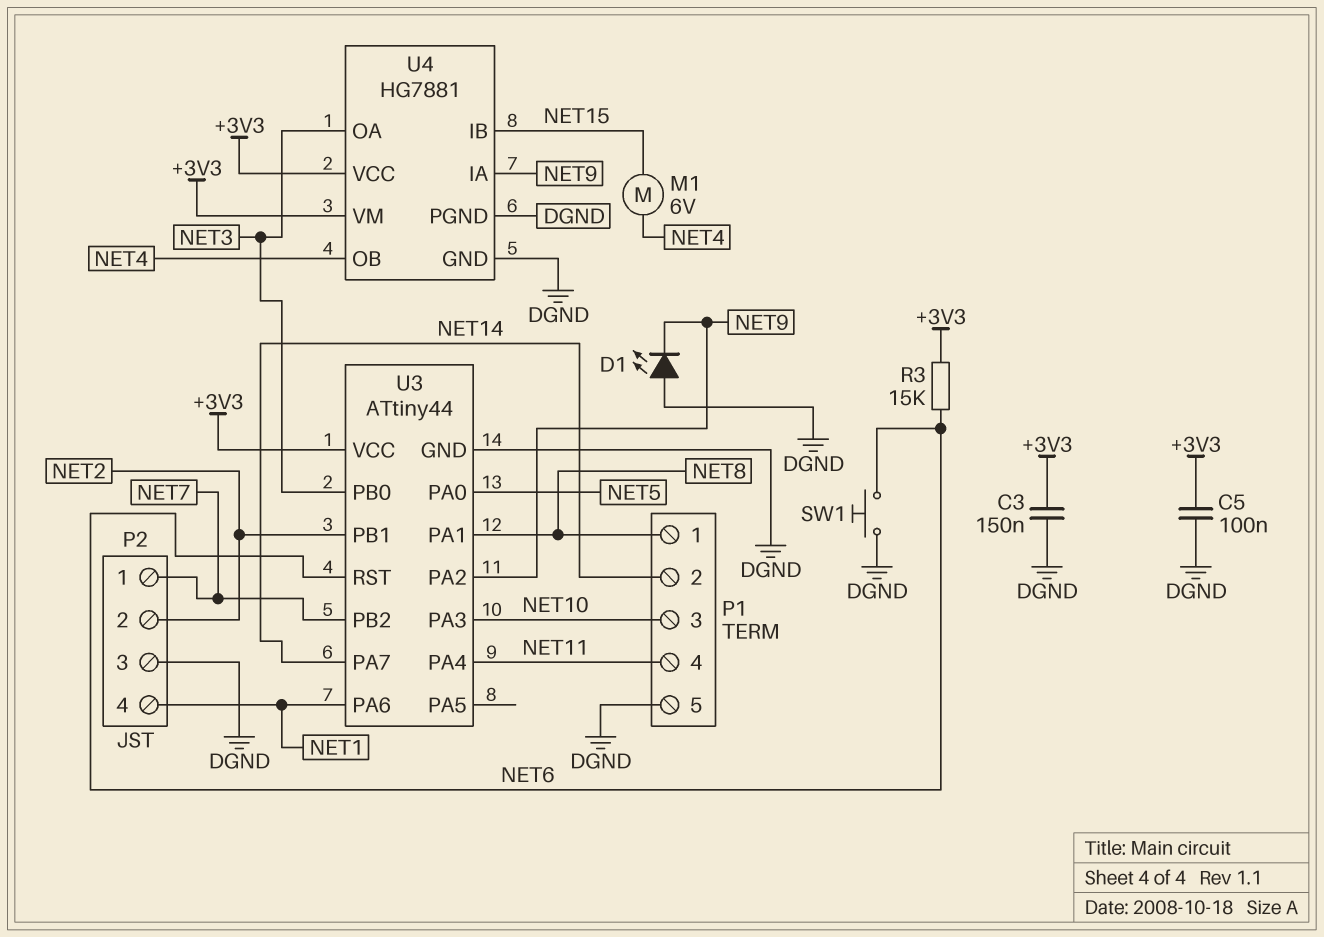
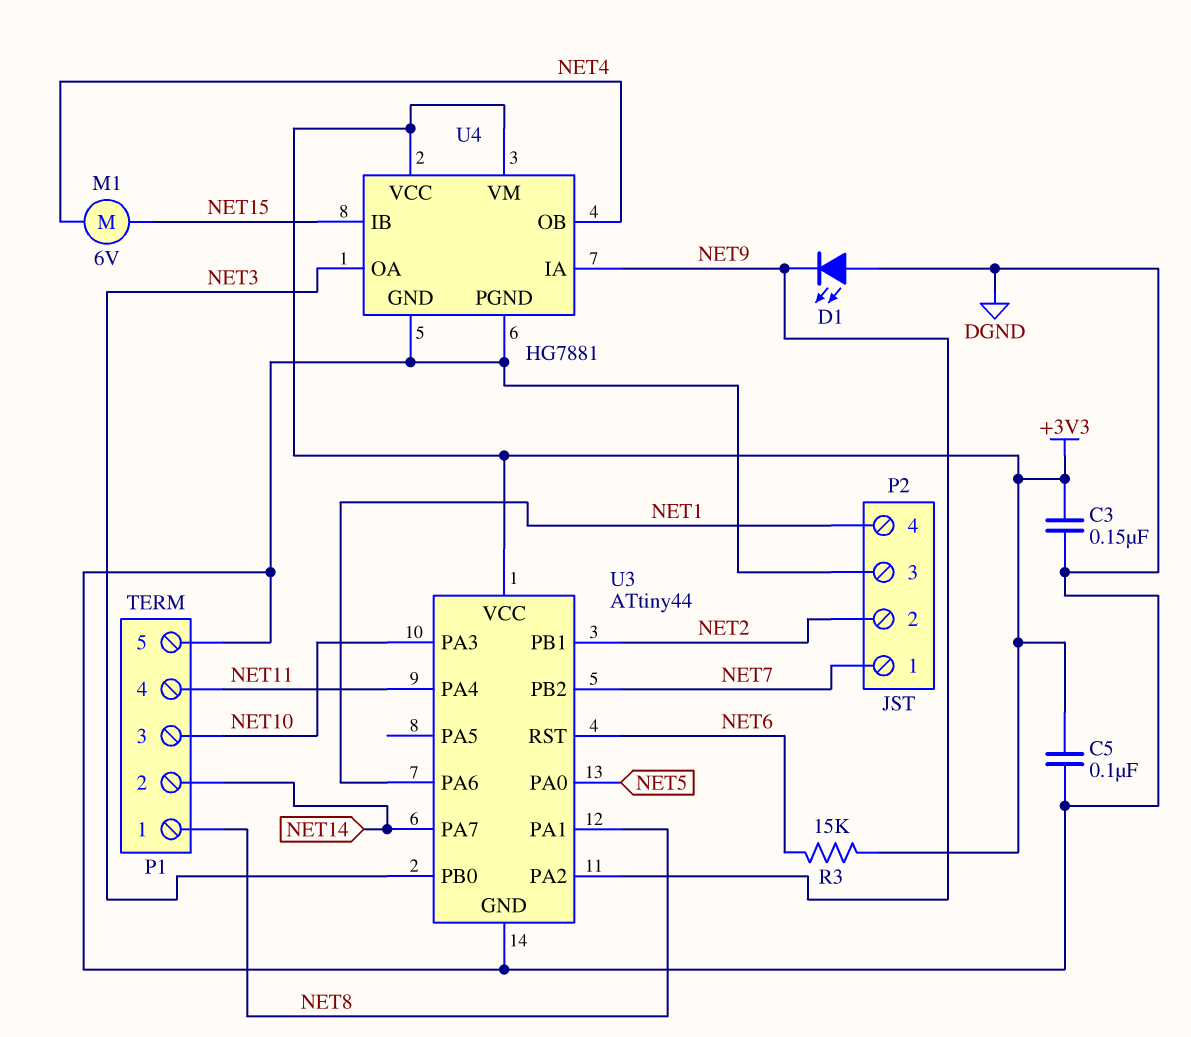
SW1: button (DGND, NET6) -> none

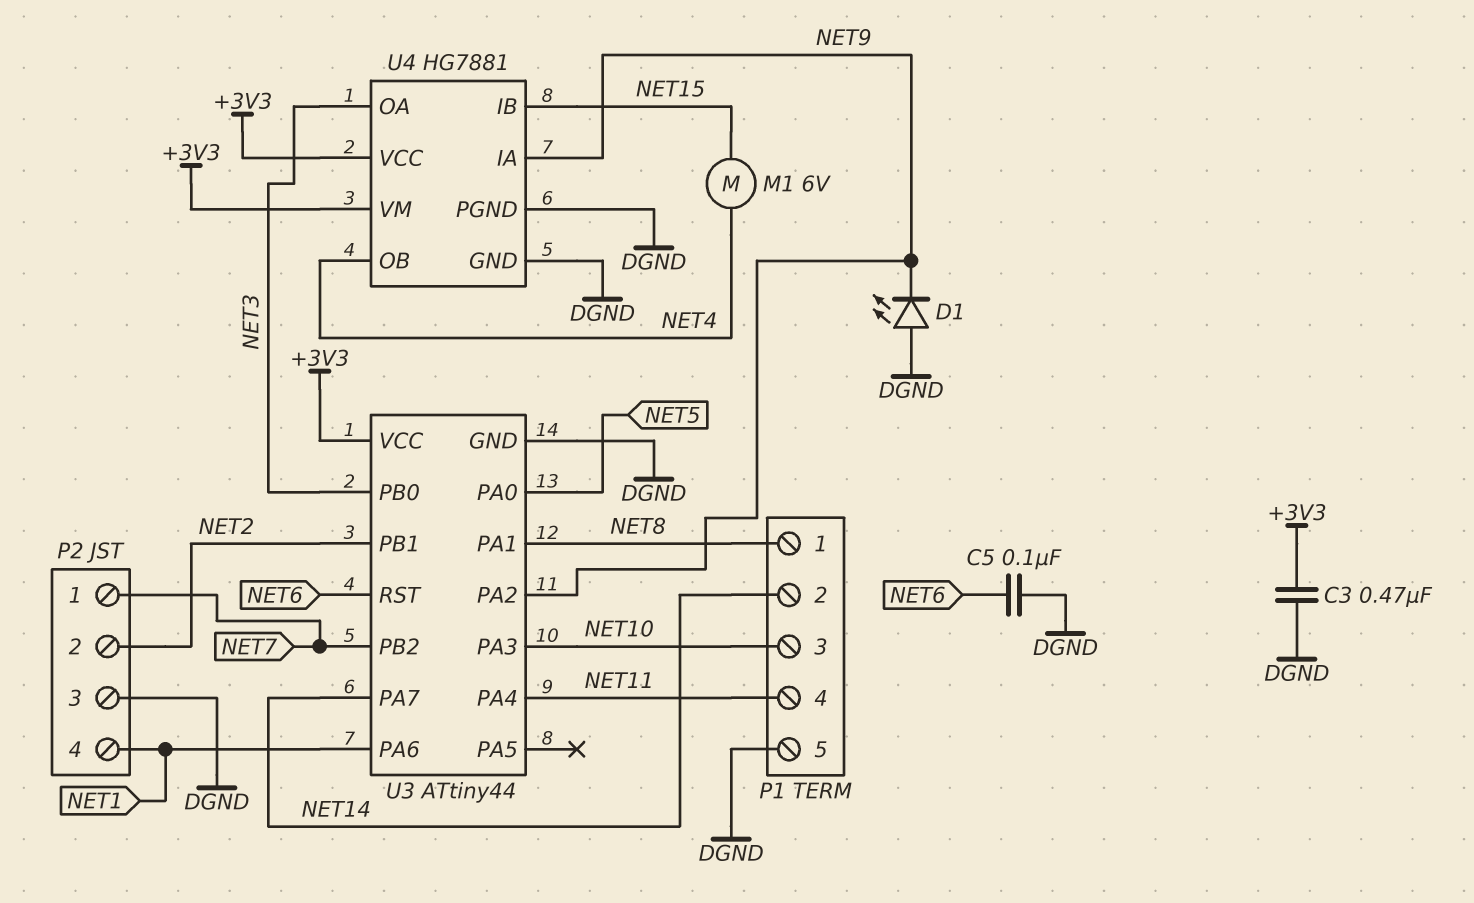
C3: 150nF (+3V3, DGND) -> 470nF (+3V3, DGND)
C5: 100nF (+3V3, DGND) -> 100nF (DGND, NET6)
R3: 15k (+3V3, NET6) -> none

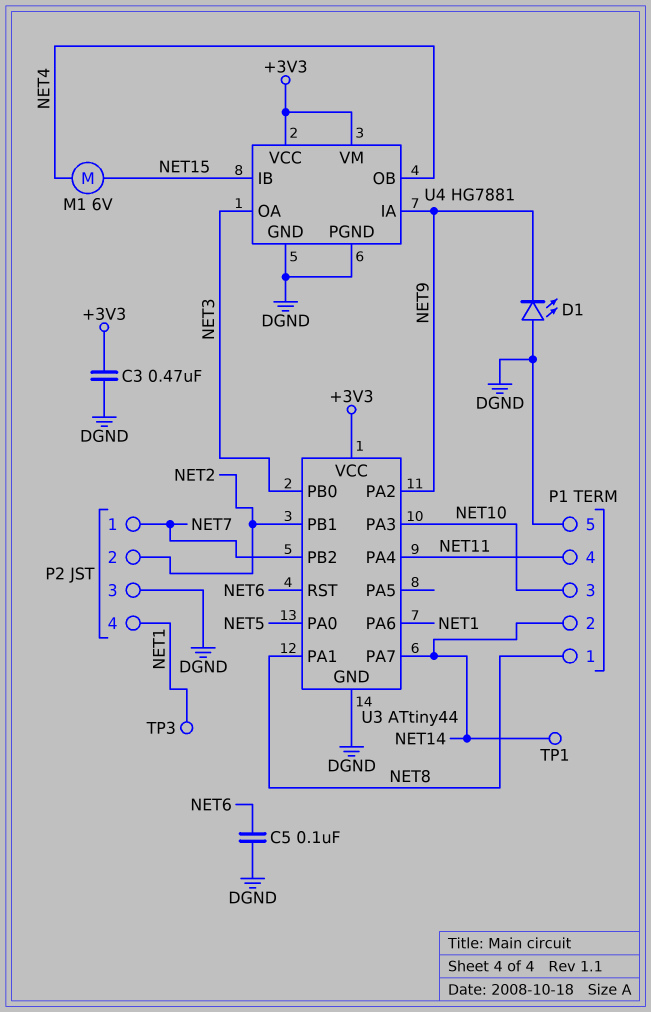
TP1: none -> test point (NET14)
TP3: none -> test point (NET1)

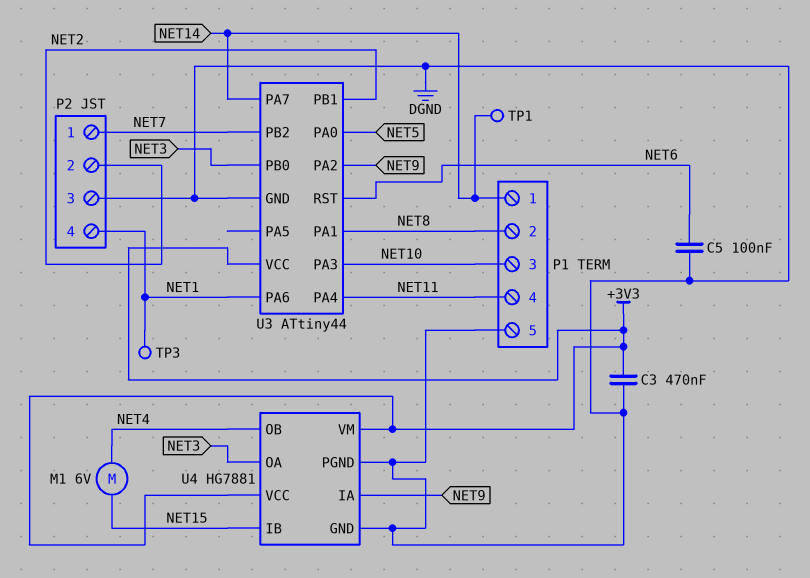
D1: LED (A DGND, K NET9) -> none
P1 pin 1: NET8 -> NET14
P1 pin 2: NET14 -> NET8

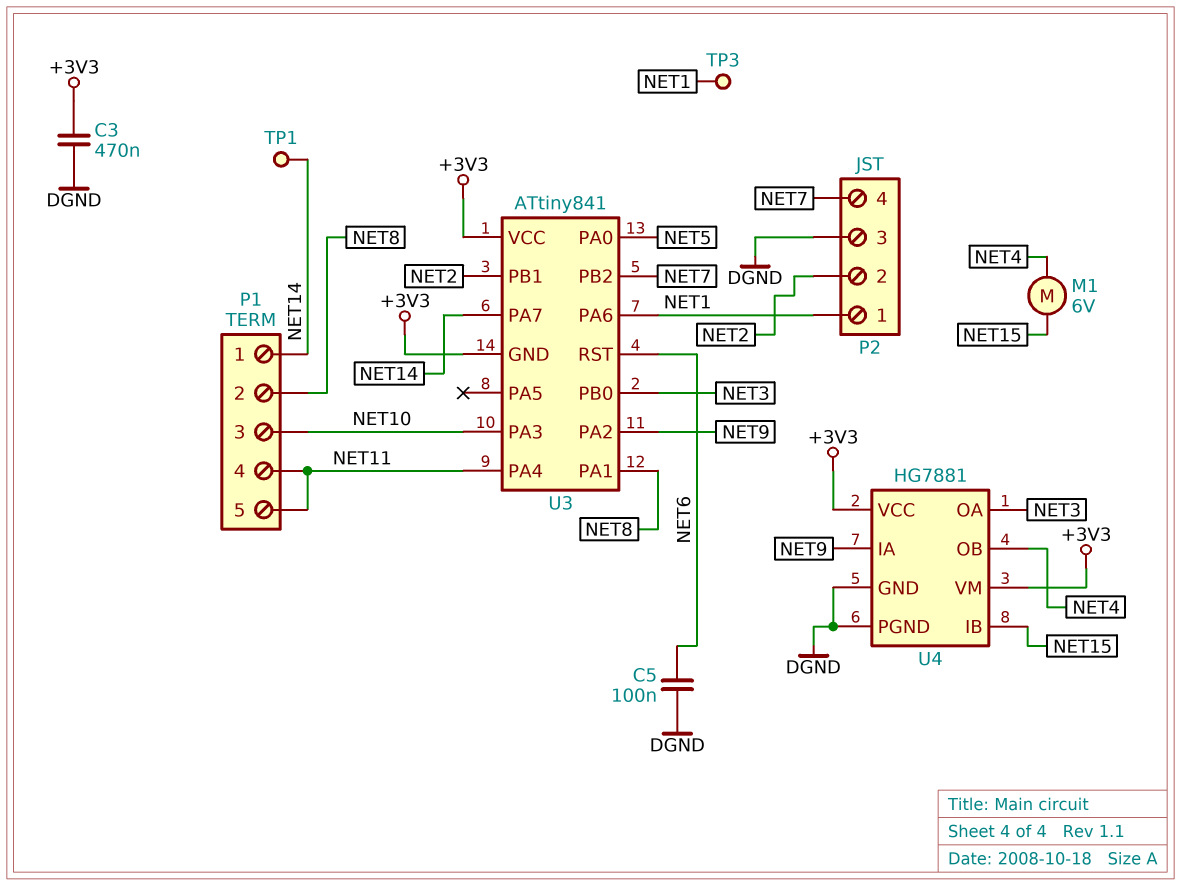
P1 pin 5: DGND -> NET11
P2 pin 1: NET7 -> NET1
P2 pin 4: NET1 -> NET7
U3: ATtiny44 -> ATtiny841
U3 pin GND: DGND -> +3V3

